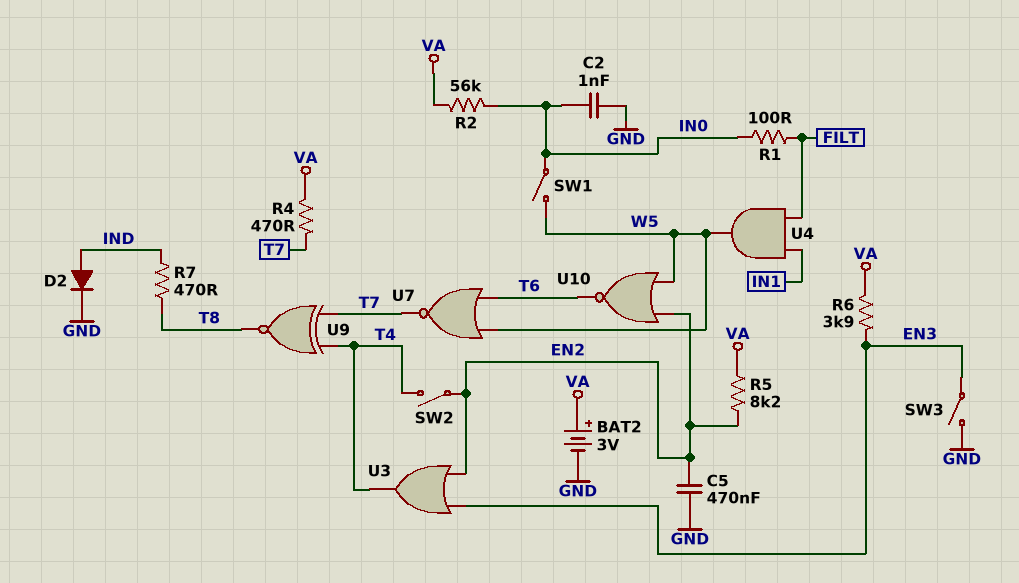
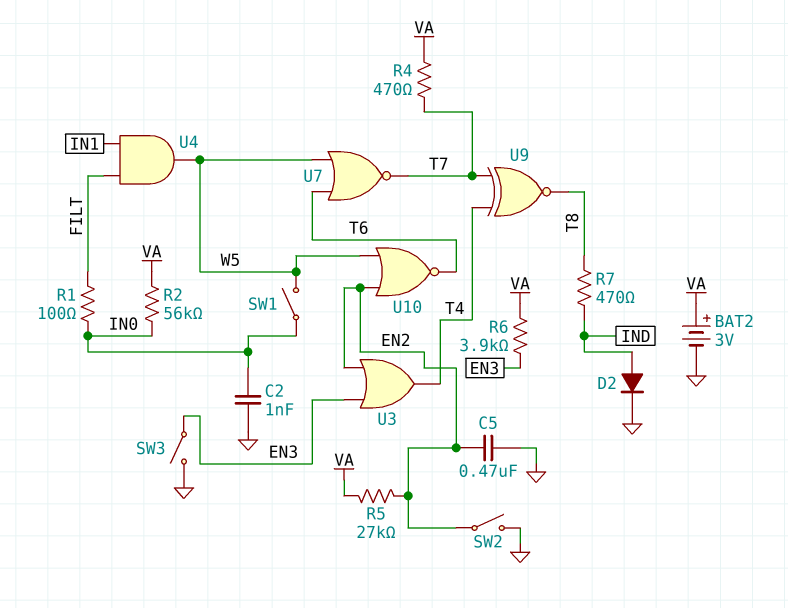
R5: 8.2k (EN2, VA) -> 27k (EN2, VA)
SW2: switch (EN2, T4) -> switch (EN2, GND)

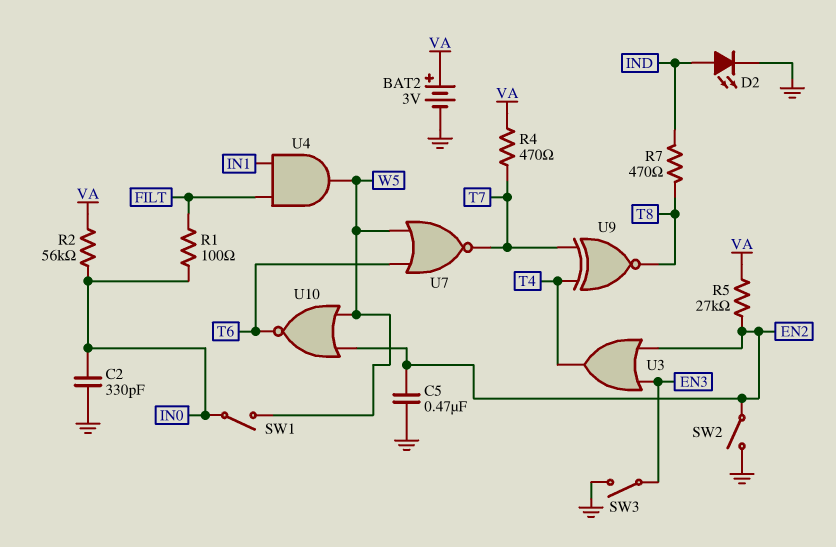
C2: 1nF (GND, IN0) -> 330pF (GND, IN0)
D2: diode (A IND, K GND) -> LED (A IND, K GND)
R6: 3.9k (EN3, VA) -> none

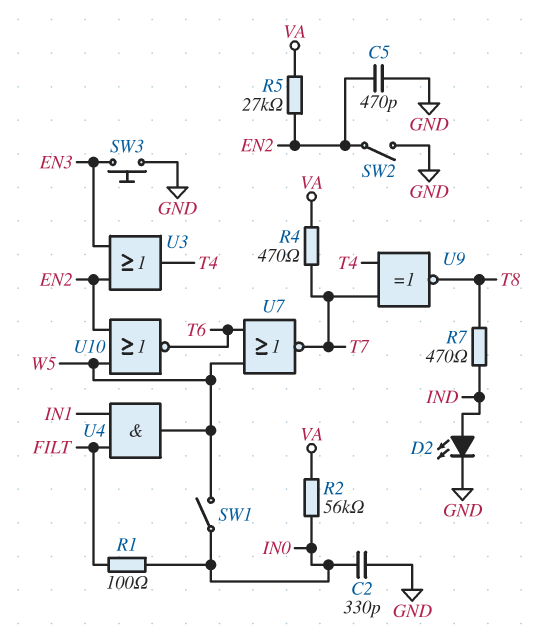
BAT2: 3V (plus VA, minus GND) -> none
C5: 470nF (EN2, GND) -> 470pF (EN2, GND)
SW3: switch (EN3, GND) -> button (EN3, GND)

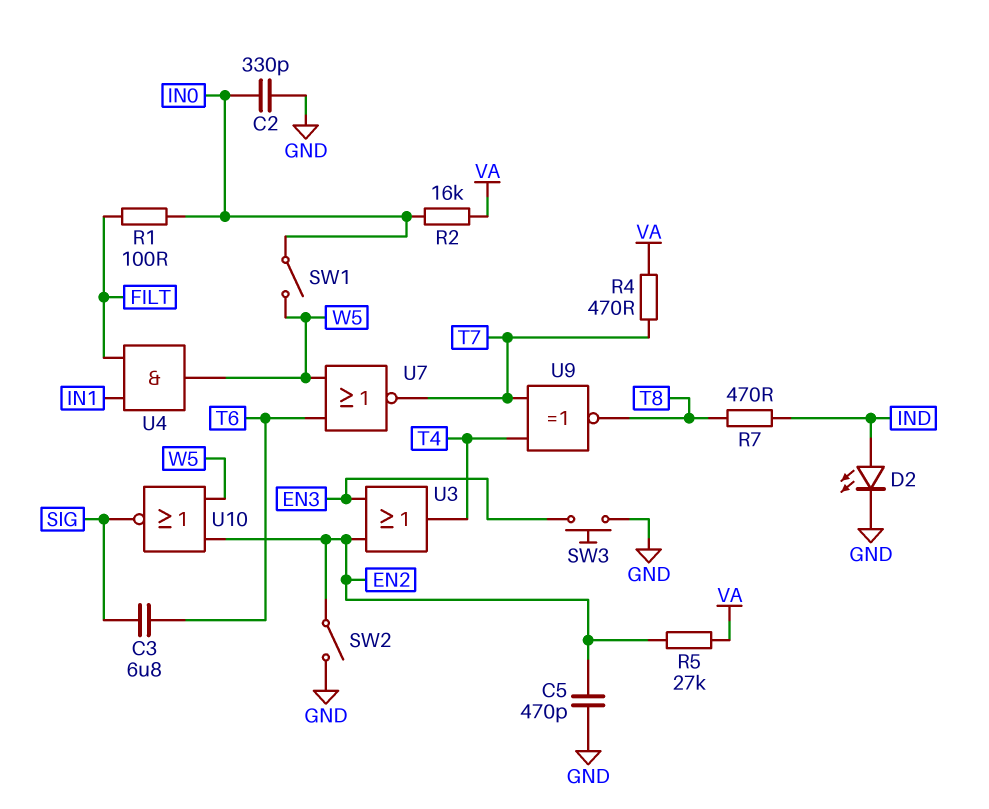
C3: none -> 6.8uF (SIG, T6)
R2: 56k (IN0, VA) -> 16k (IN0, VA)
U10: NOR (in EN2, in W5, out T6) -> NOR (in EN2, in W5, out SIG)

